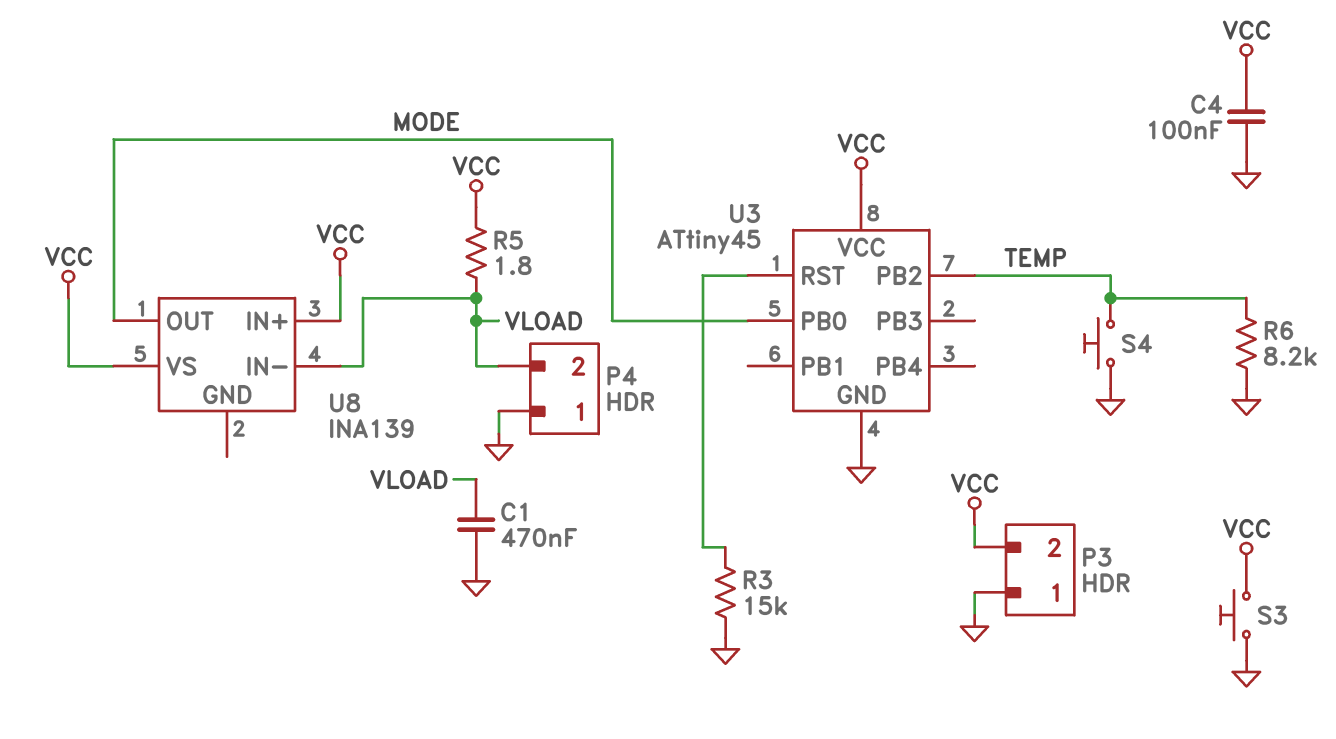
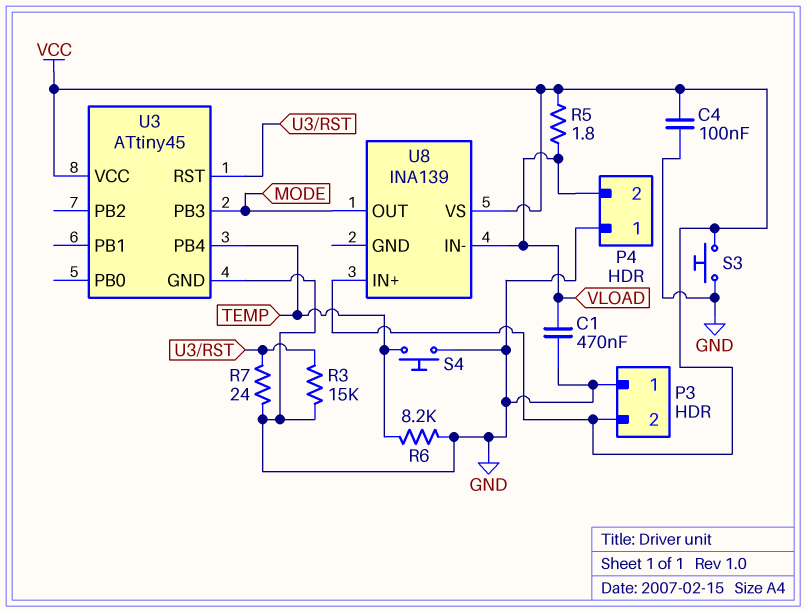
R7: none -> 24 (GND, U3/RST)
U3 pin PB0: MODE -> none
U3 pin PB2: TEMP -> none
U3 pin PB3: none -> MODE
U3 pin PB4: none -> TEMP

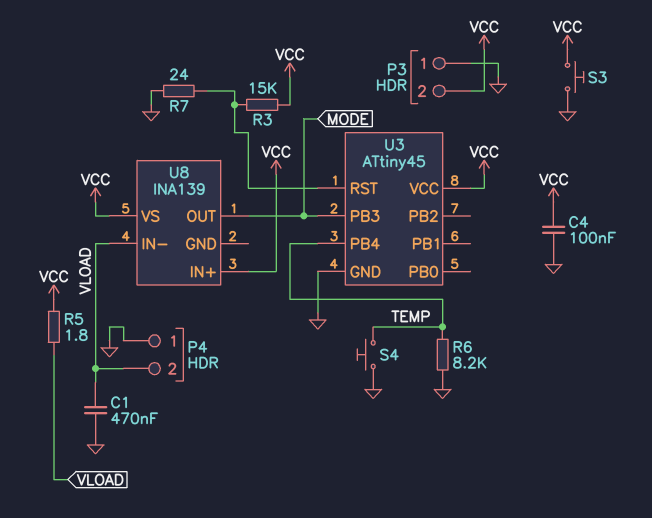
R3: 15k (GND, U3/RST) -> 15k (U3/RST, VCC)

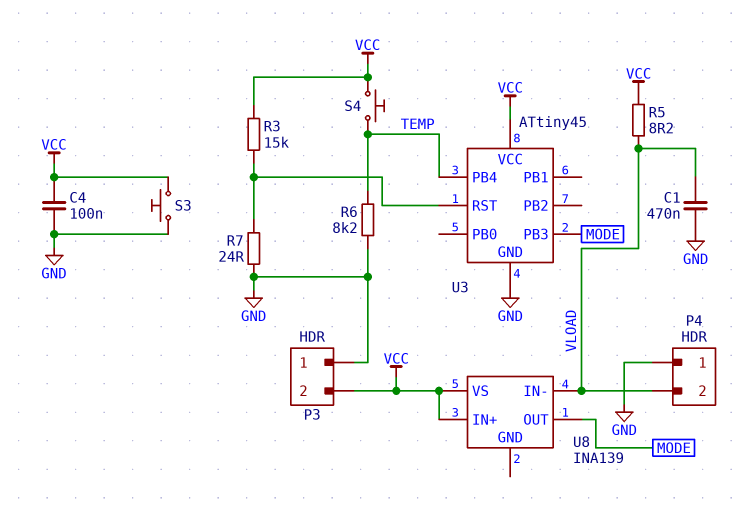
R5: 1.8 (VCC, VLOAD) -> 8.2 (VCC, VLOAD)
S4: button (GND, TEMP) -> button (TEMP, VCC)

